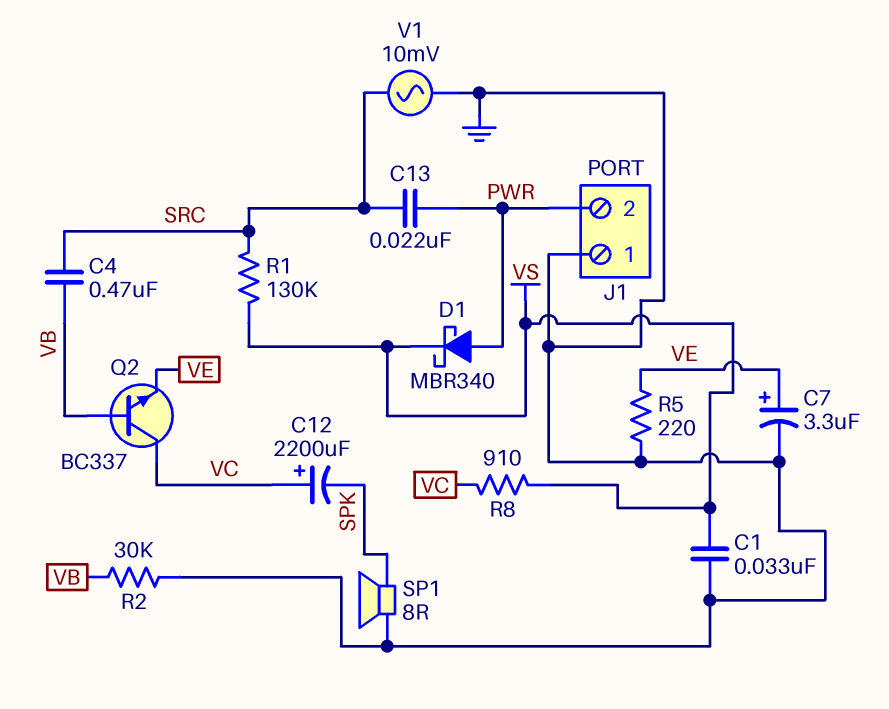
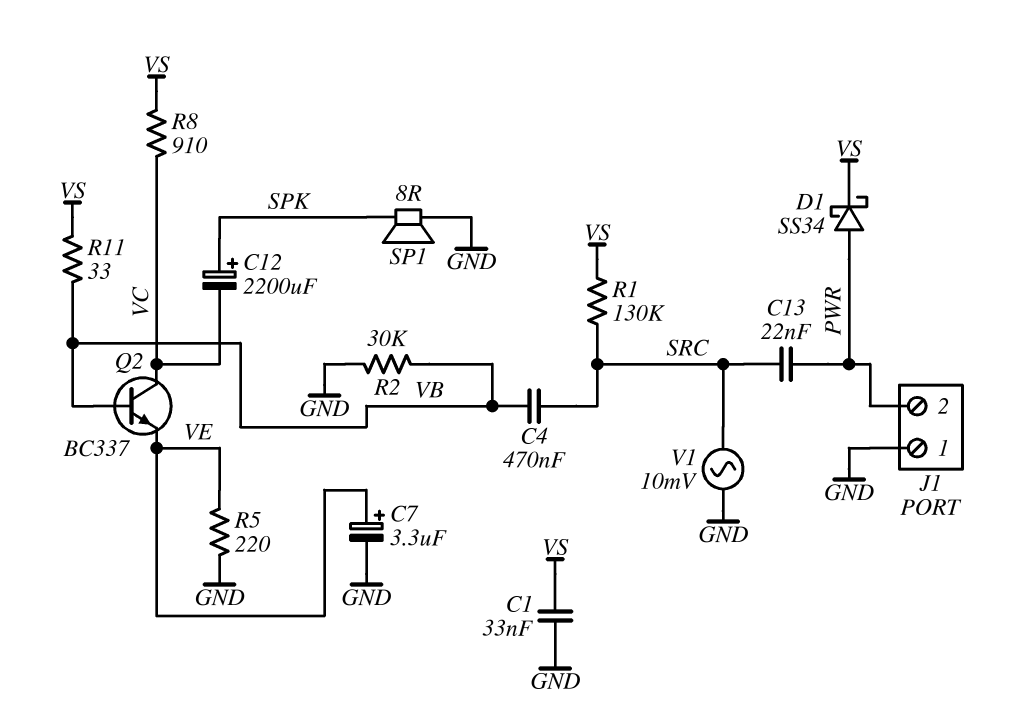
C12: 2200uF (plus VC, minus SPK) -> 2200uF (plus SPK, minus VC)
D1: schottky MBR340 (A PWR, K VS) -> schottky SS34 (A PWR, K VS)
R11: none -> 33 (VB, VS)

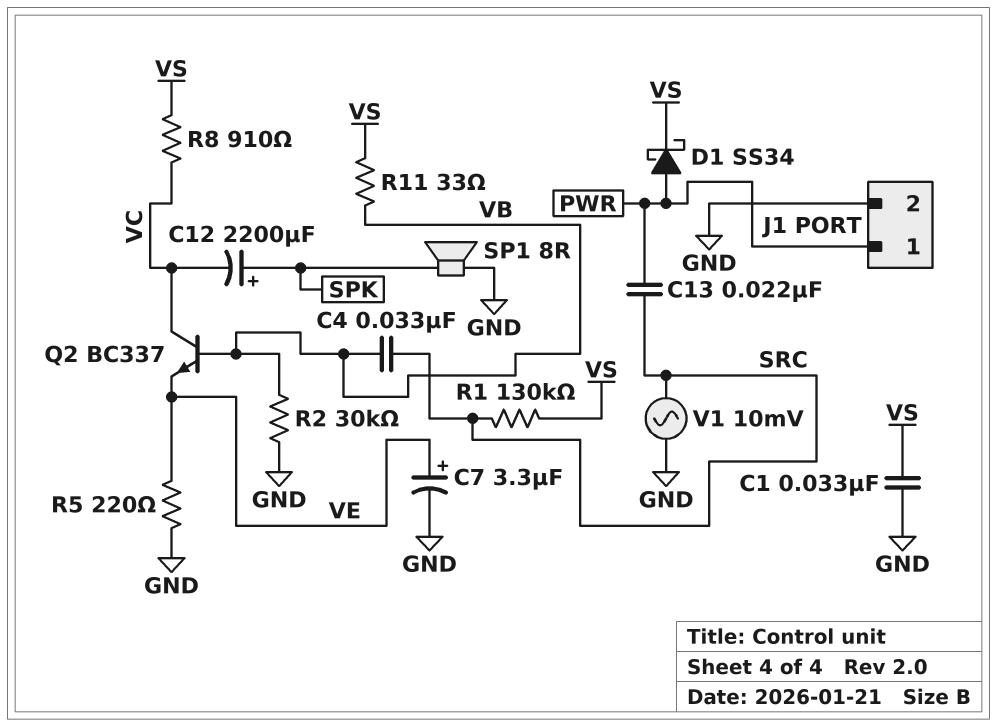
C4: 470nF (SRC, VB) -> 33nF (SRC, VB)
J1 pin 1: GND -> PWR
J1 pin 2: PWR -> GND

